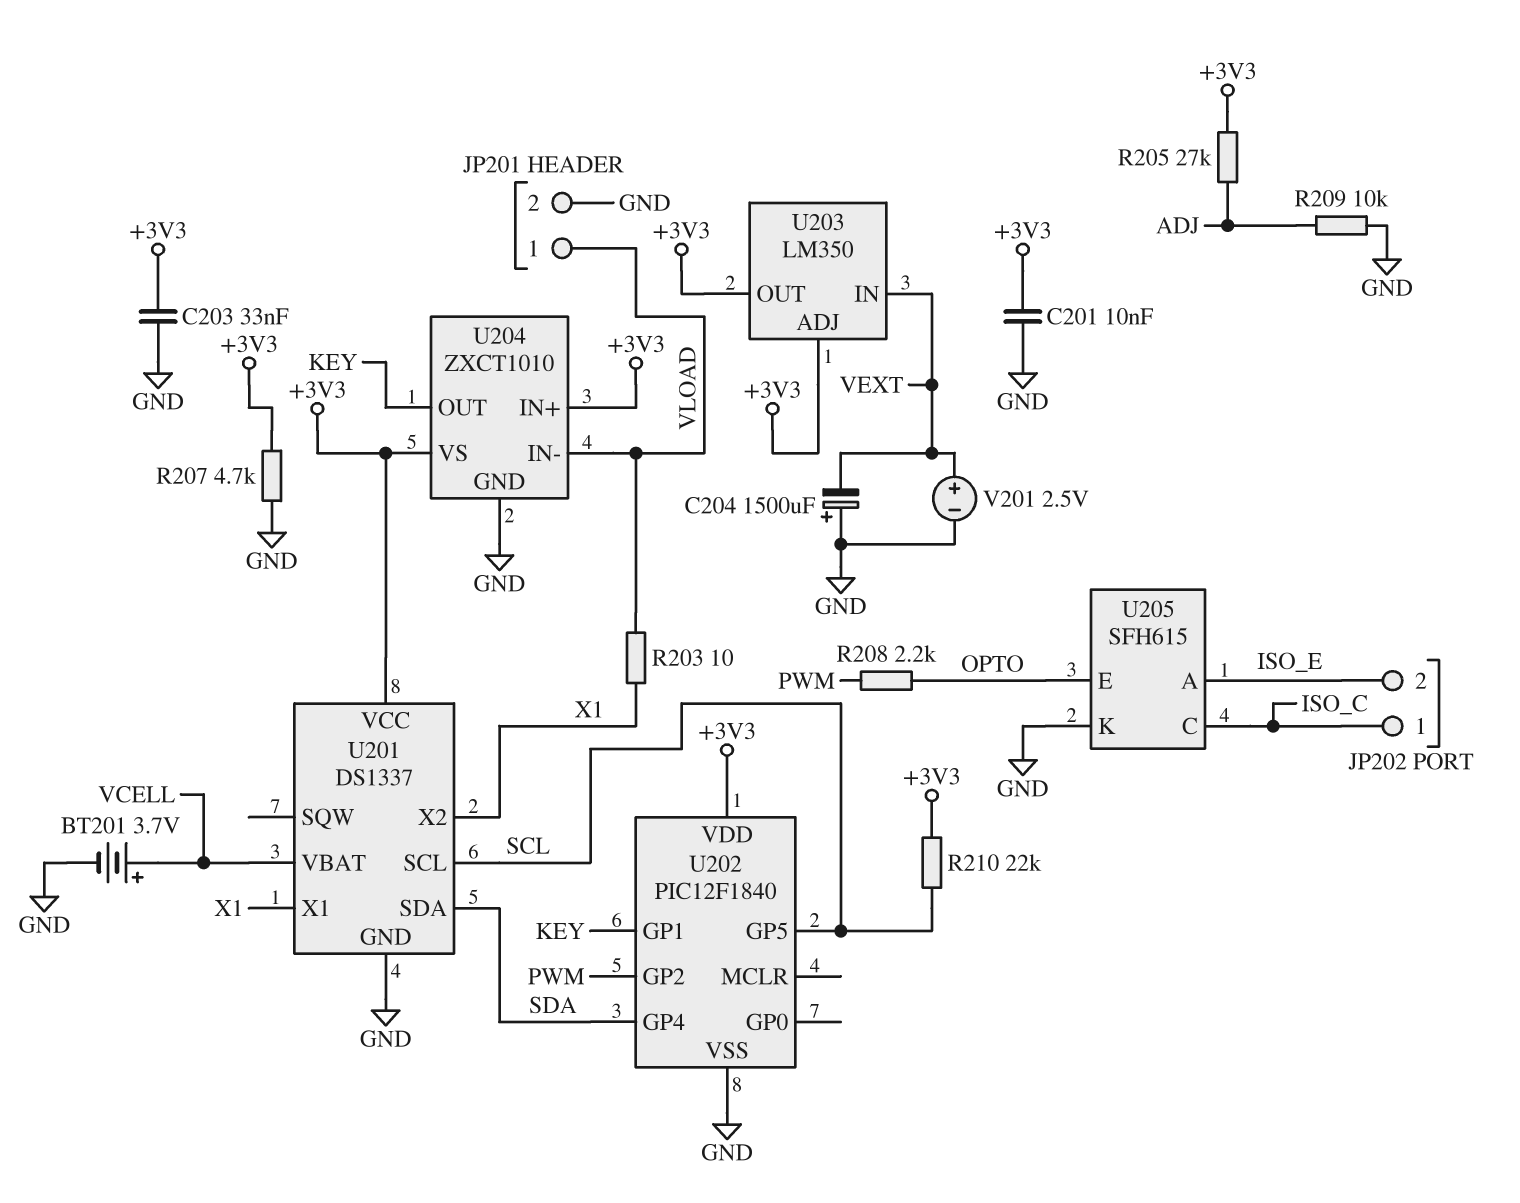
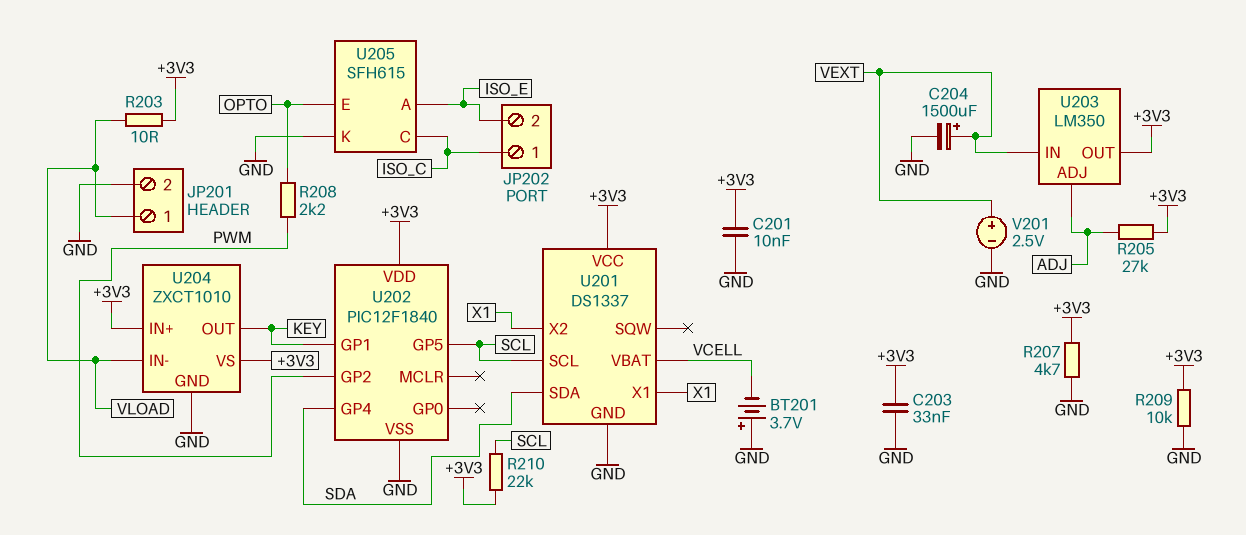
BT201: 3.7V (plus VCELL, minus GND) -> 3.7V (plus GND, minus VCELL)
C204: 1500uF (plus GND, minus VEXT) -> 1500uF (plus VEXT, minus GND)
R203: 10 (VLOAD, X1) -> 10 (+3V3, VLOAD)
R209: 10k (ADJ, GND) -> 10k (+3V3, GND)
U203 pin ADJ: +3V3 -> ADJ

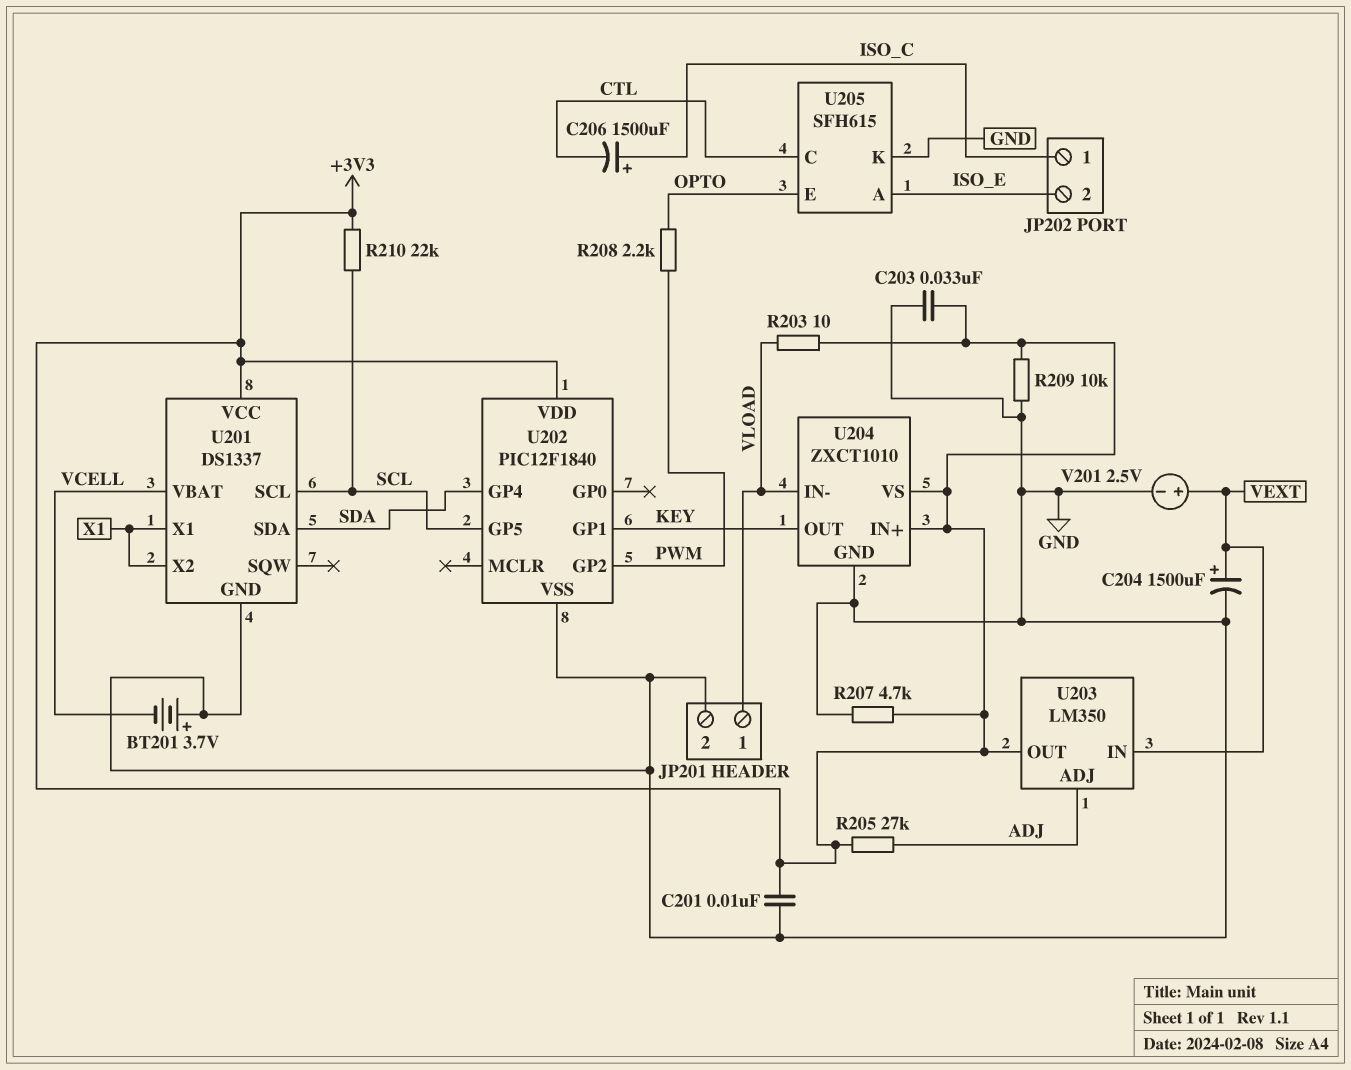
C206: none -> 1500uF (plus ISO_C, minus CTL)
U205 pin C: ISO_C -> CTL

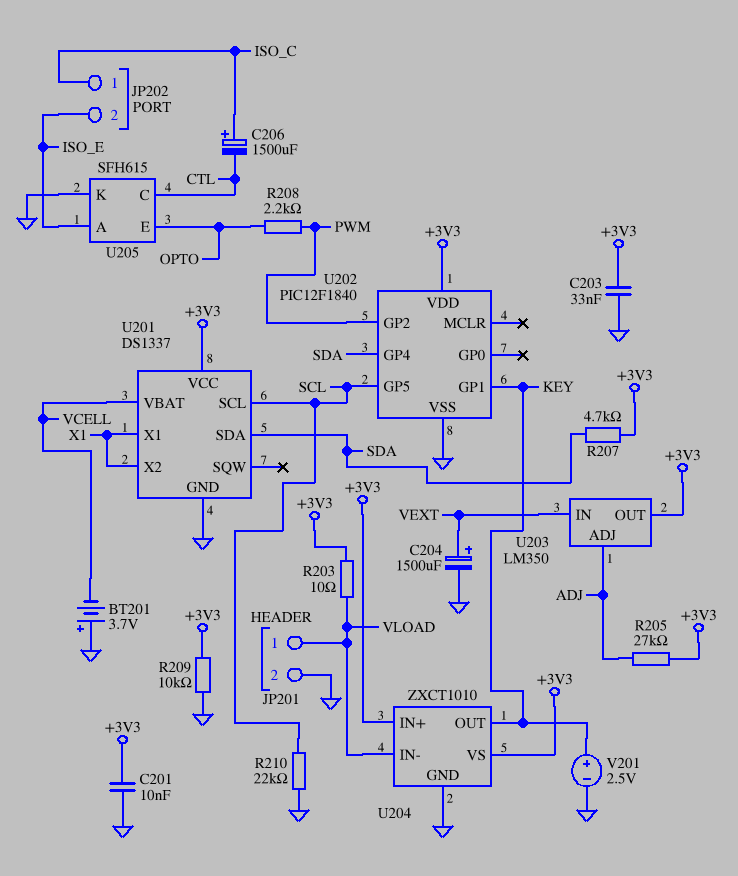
R207: 4.7k (+3V3, GND) -> 4.7k (+3V3, SDA)
R210: 22k (+3V3, SCL) -> 22k (GND, SCL)
V201: 2.5V (plus VEXT, minus GND) -> 2.5V (plus KEY, minus GND)

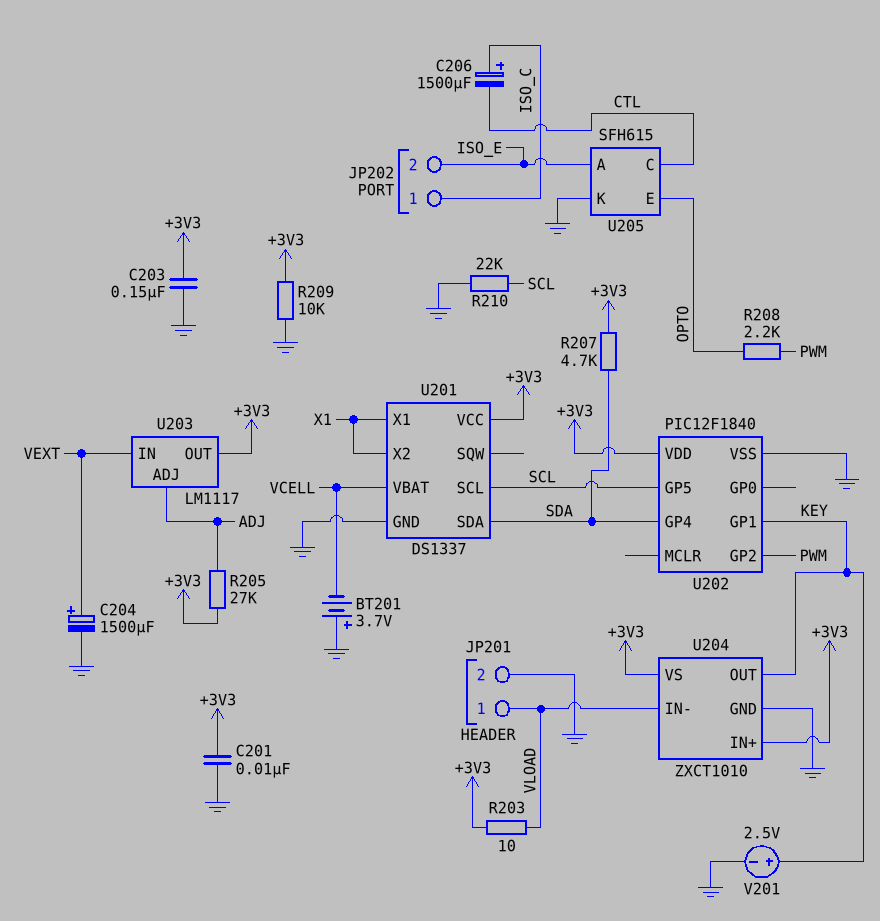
C203: 33nF (+3V3, GND) -> 150nF (+3V3, GND)
U203: LM350 -> LM1117

